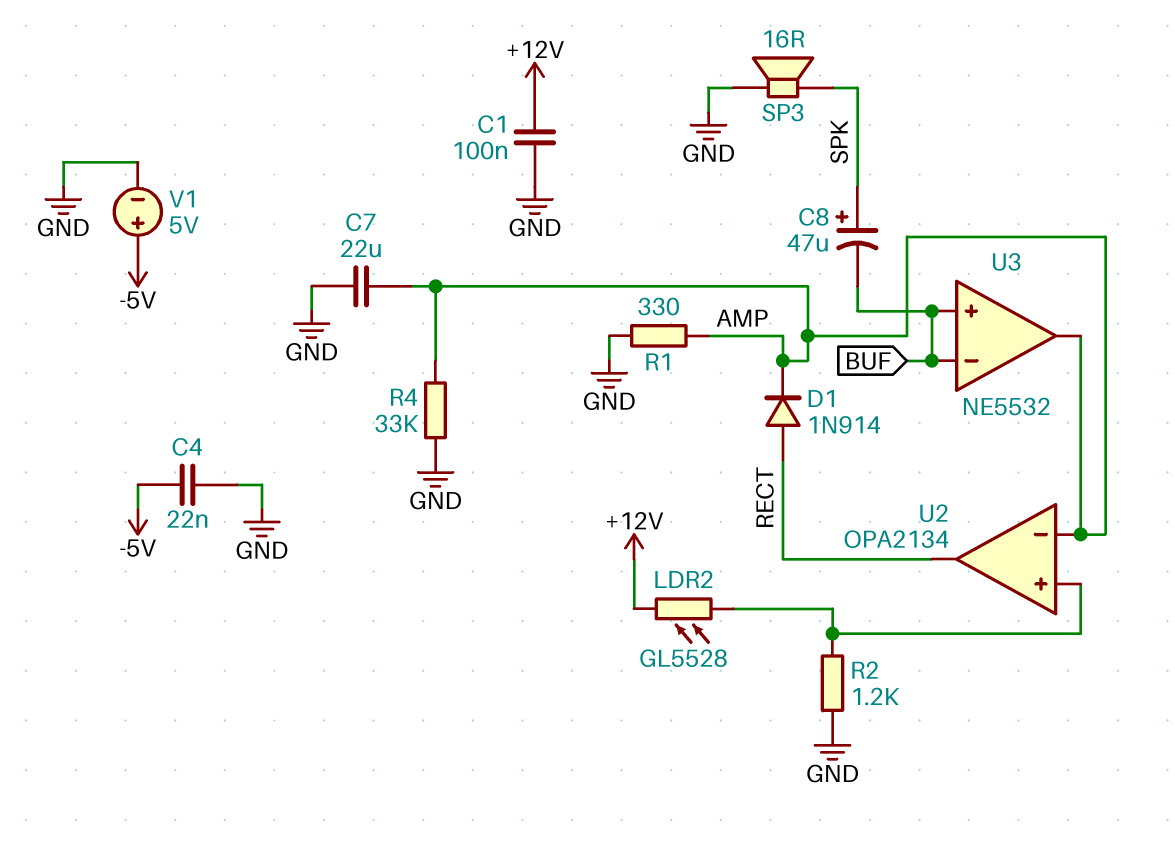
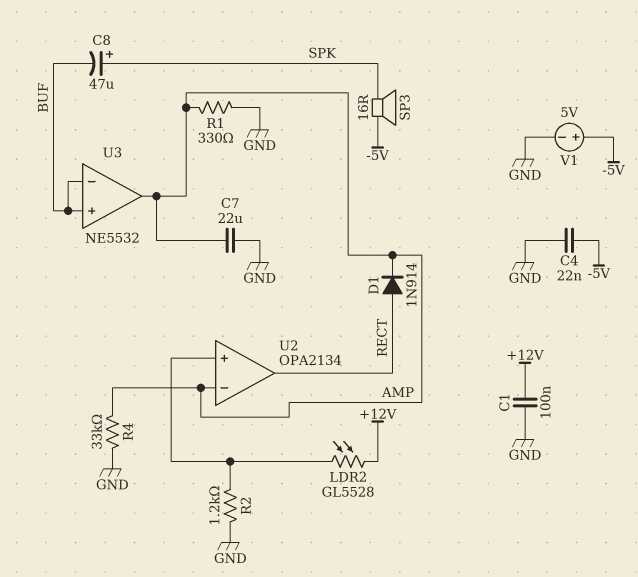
SP3: speaker 16R (GND, SPK) -> speaker 16R (-5V, SPK)

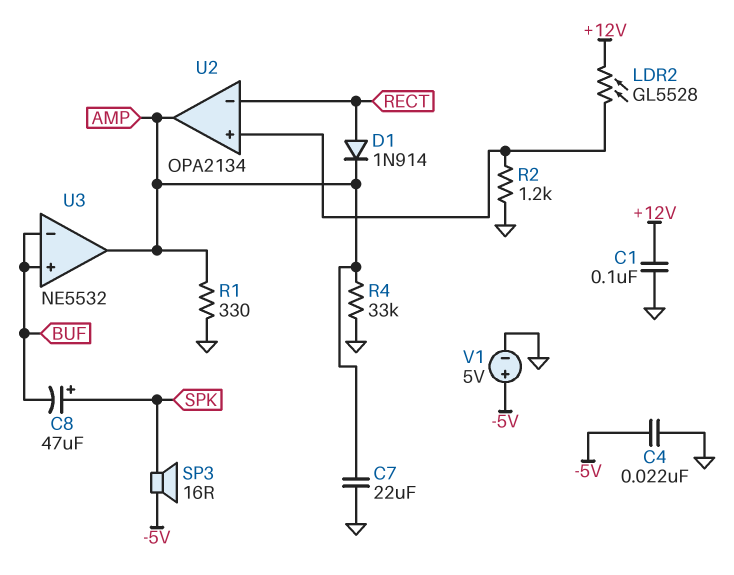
U2 pin in-: AMP -> RECT
U2 pin out: RECT -> AMP

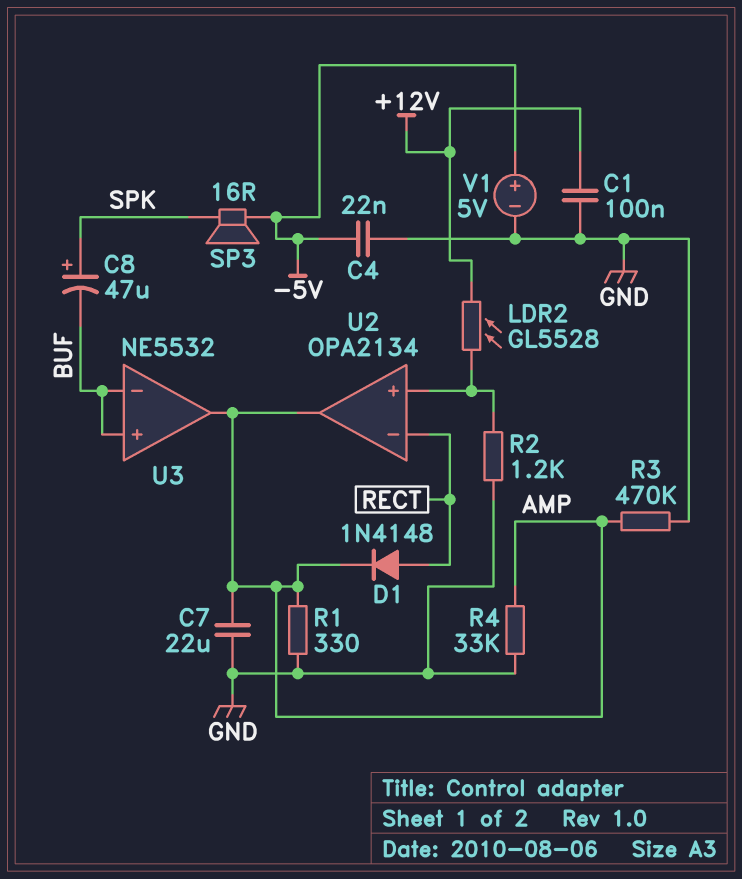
D1: diode 1N914 (A RECT, K AMP) -> diode 1N4148 (A RECT, K AMP)
R3: none -> 470k (AMP, GND)

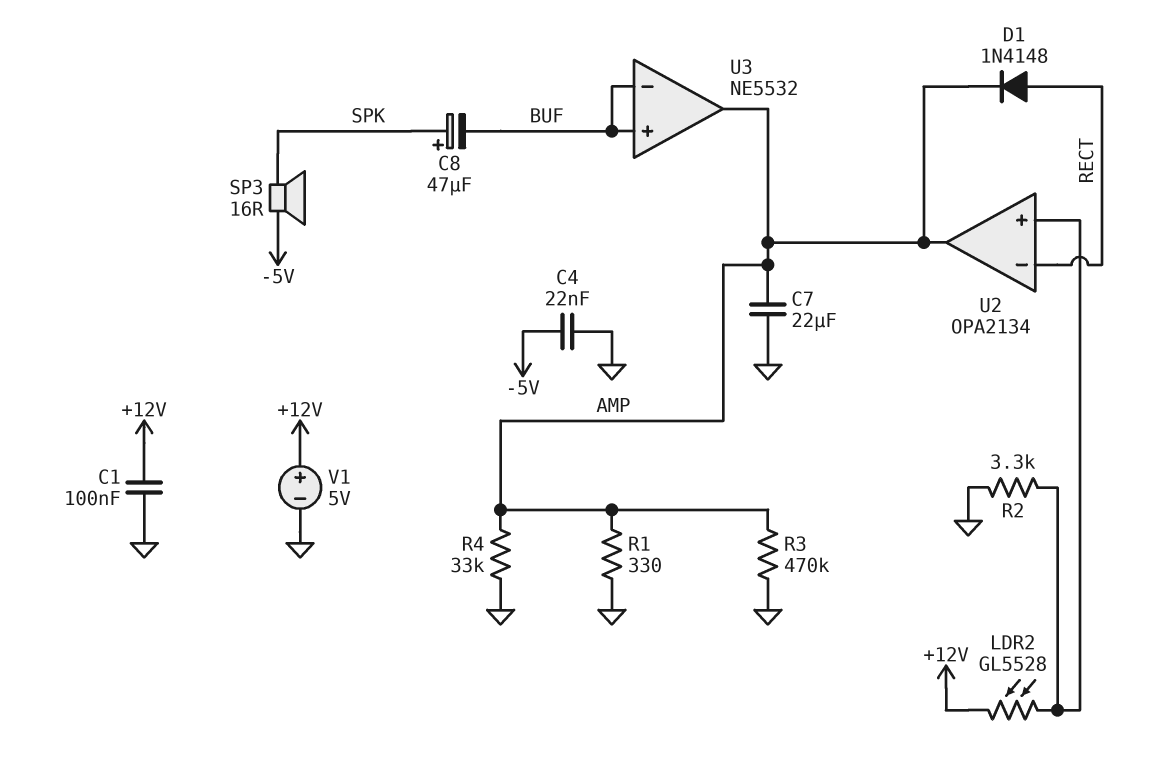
R2: 1.2k (GND, U2/in+) -> 3.3k (GND, U2/in+)
V1: 5V (plus -5V, minus GND) -> 5V (plus +12V, minus GND)

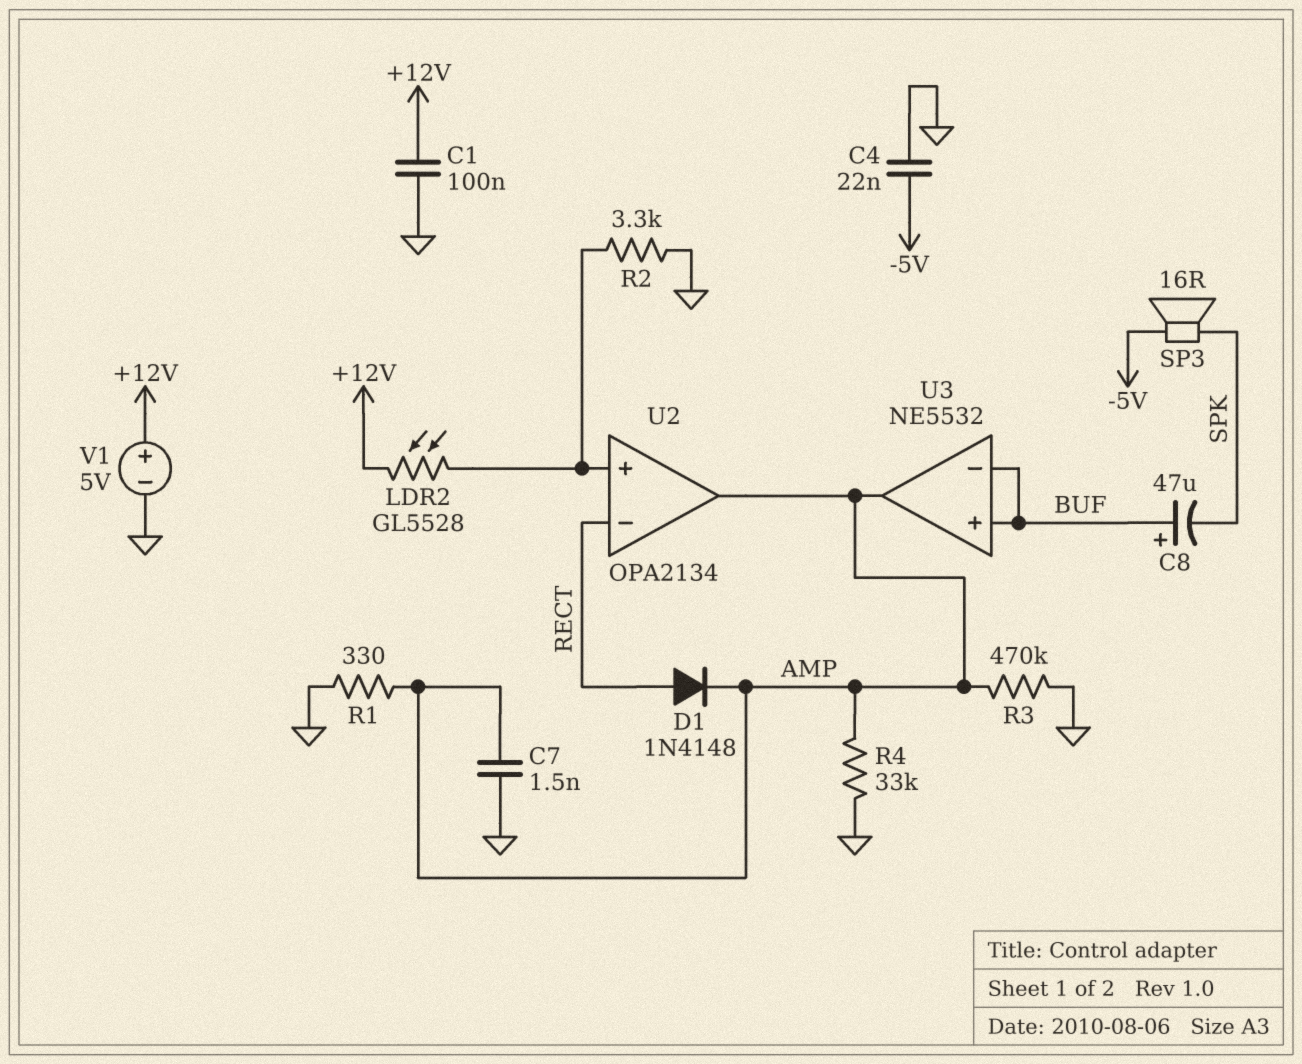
C7: 22uF (AMP, GND) -> 1.5nF (AMP, GND)
C8: 47uF (plus SPK, minus BUF) -> 47uF (plus BUF, minus SPK)

